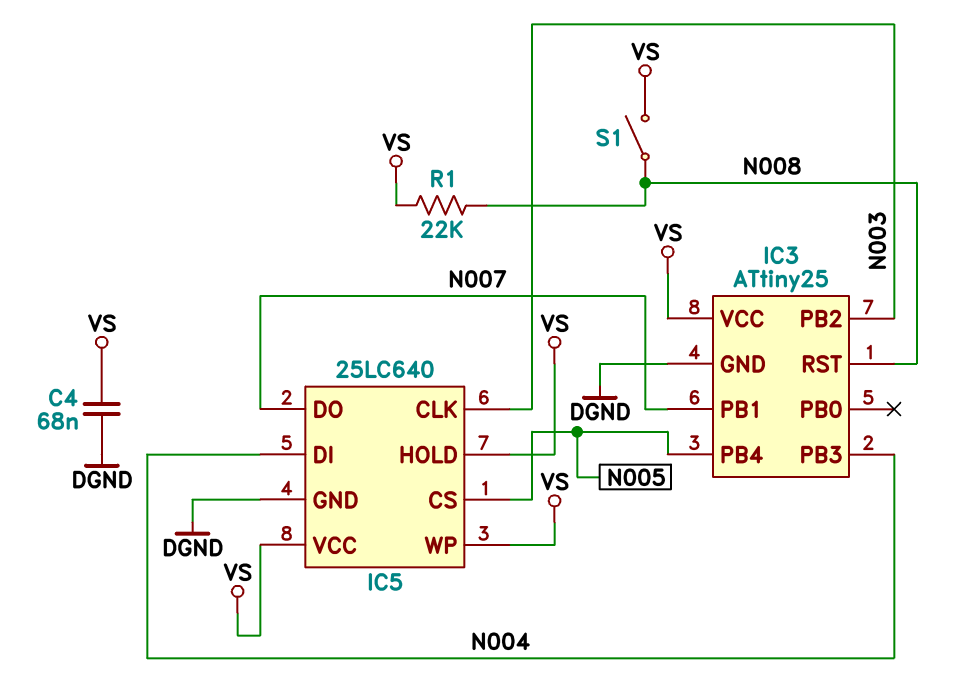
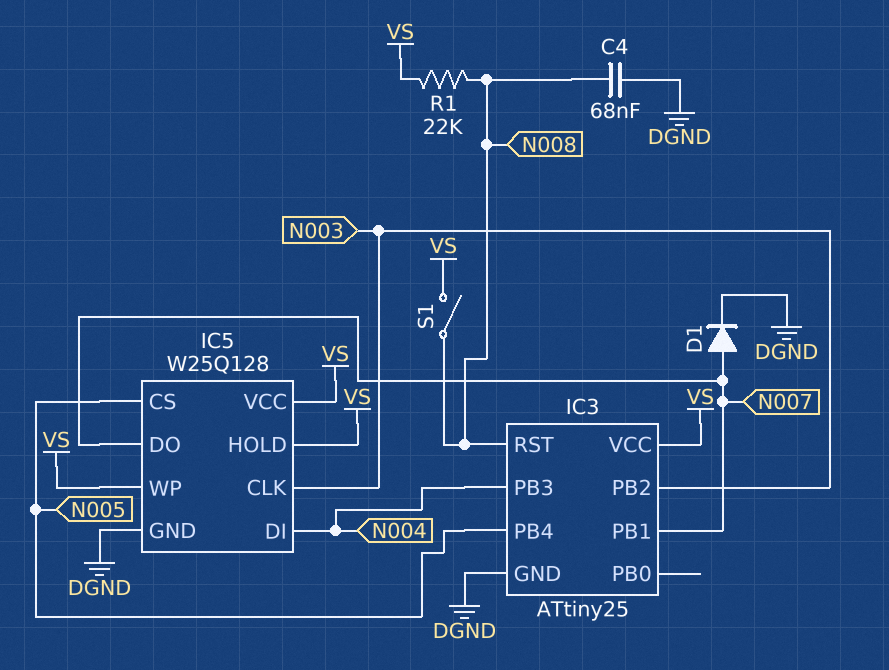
C4: 68nF (DGND, VS) -> 68nF (DGND, N008)
D1: none -> diode (A N007, K DGND)
IC5: 25LC640 -> W25Q128

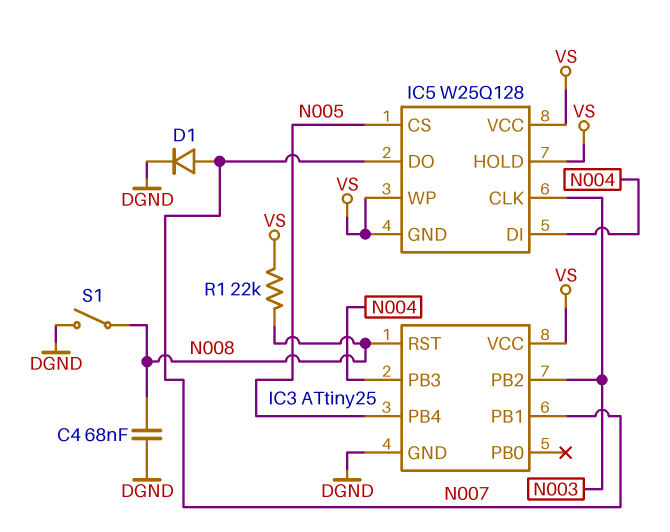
IC5 pin GND: DGND -> VS
S1: switch (N008, VS) -> switch (DGND, N008)

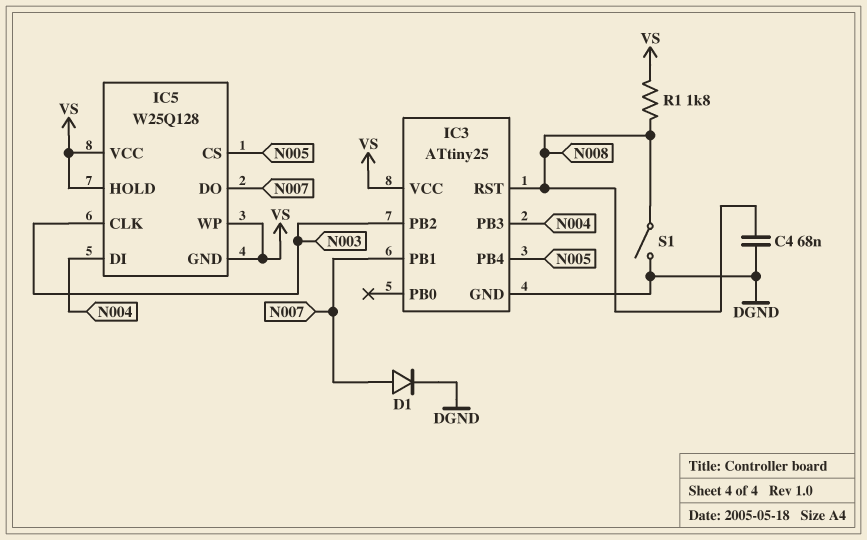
R1: 22k (N008, VS) -> 1.8k (N008, VS)

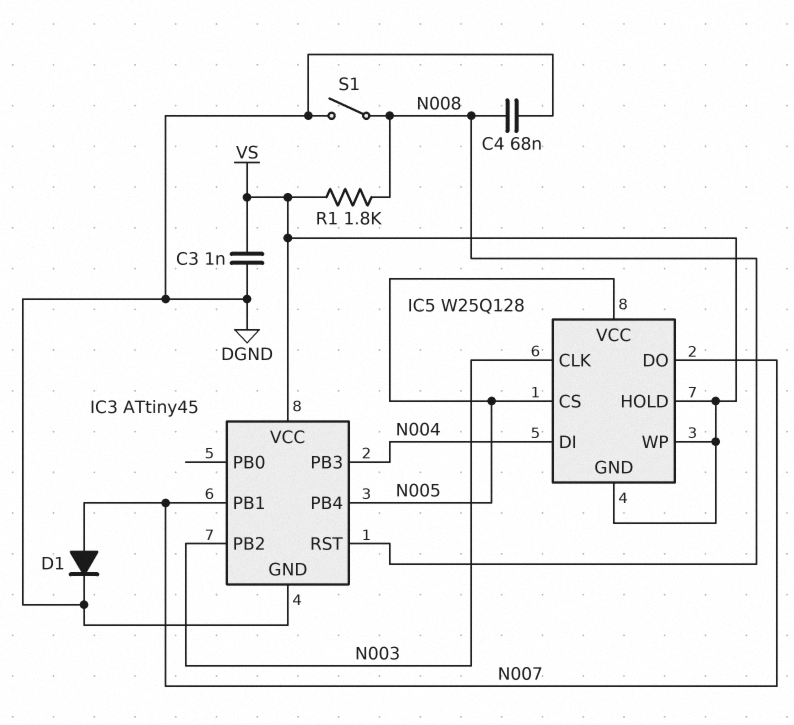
C3: none -> 1nF (DGND, VS)
IC3: ATtiny25 -> ATtiny45
IC5 pin VCC: VS -> N005

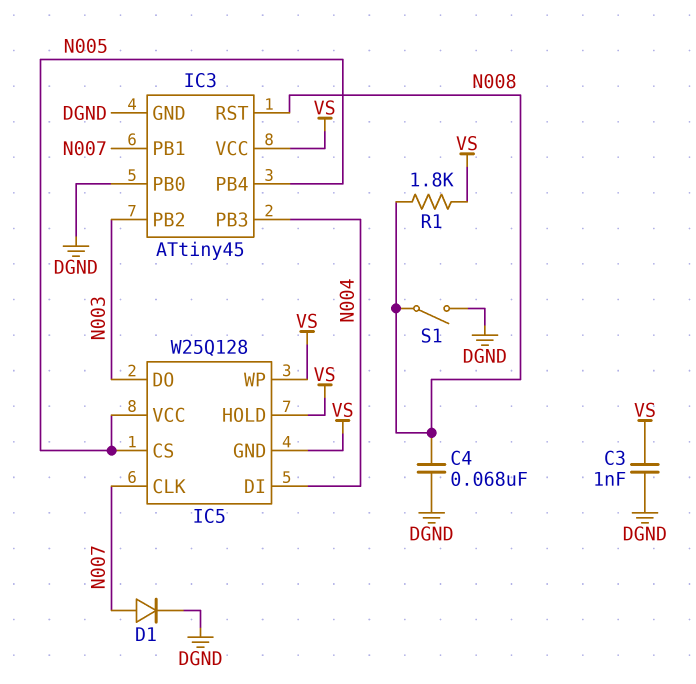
IC3 pin PB0: none -> DGND
IC5 pin CLK: N003 -> N007
IC5 pin DO: N007 -> N003

